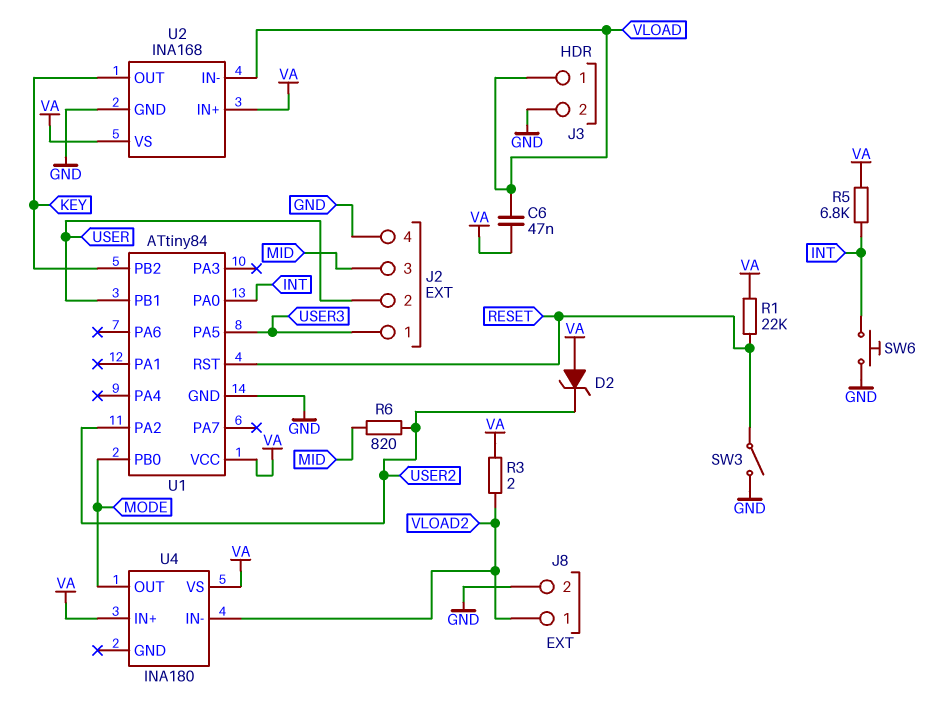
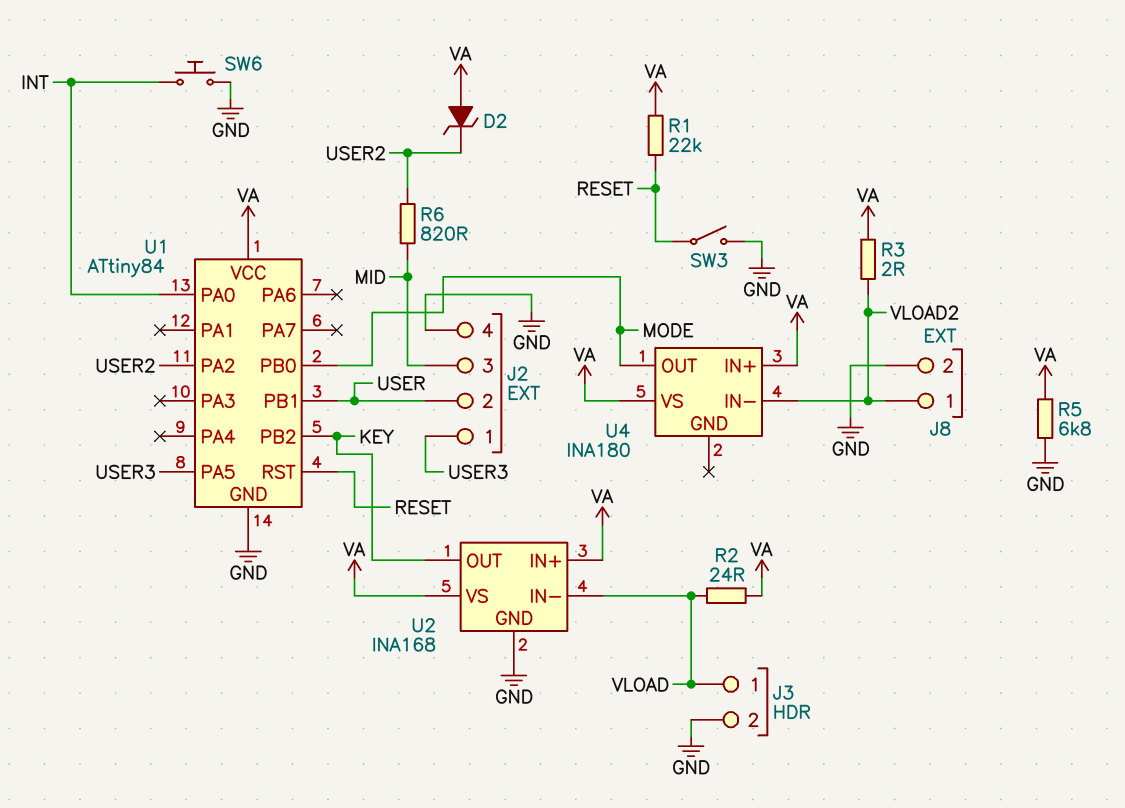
C6: 47nF (VA, VLOAD) -> none
R2: none -> 24 (VA, VLOAD)
R5: 6.8k (INT, VA) -> 6.8k (GND, VA)

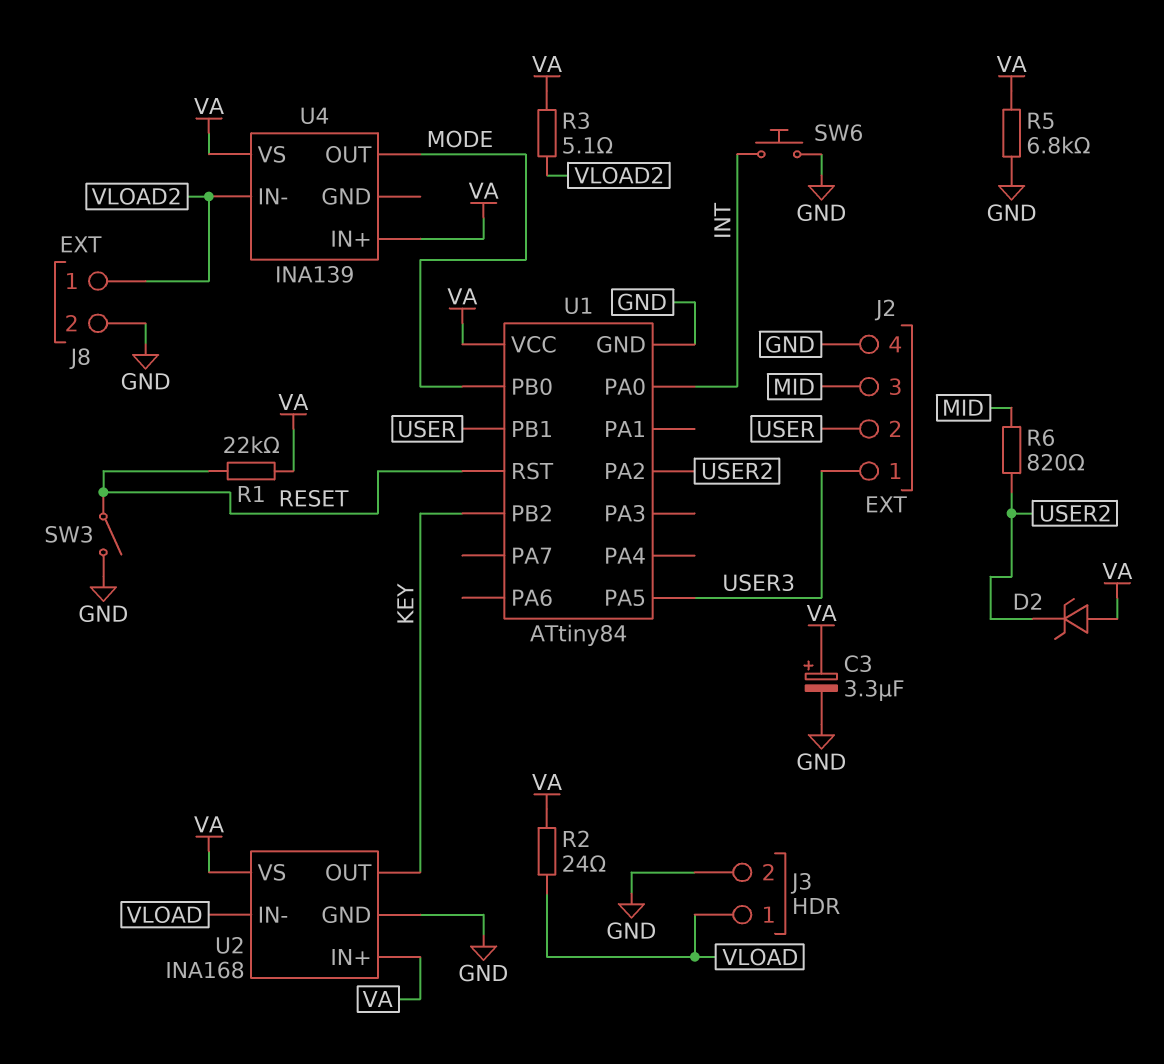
C3: none -> 3.3uF (plus VA, minus GND)
R3: 2 (VA, VLOAD2) -> 5.1 (VA, VLOAD2)
U4: INA180 -> INA139

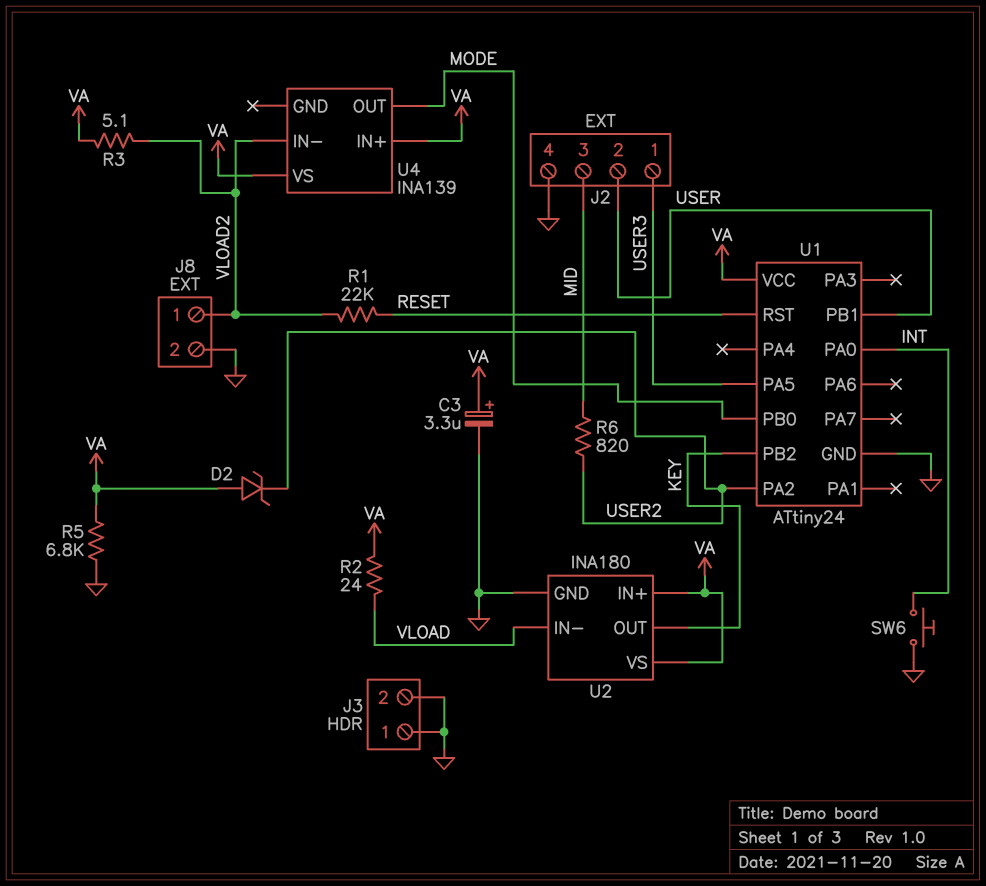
J3 pin 1: VLOAD -> GND
R1: 22k (RESET, VA) -> 22k (RESET, VLOAD2)
SW3: switch (GND, RESET) -> none
U1: ATtiny84 -> ATtiny24
U2: INA168 -> INA180

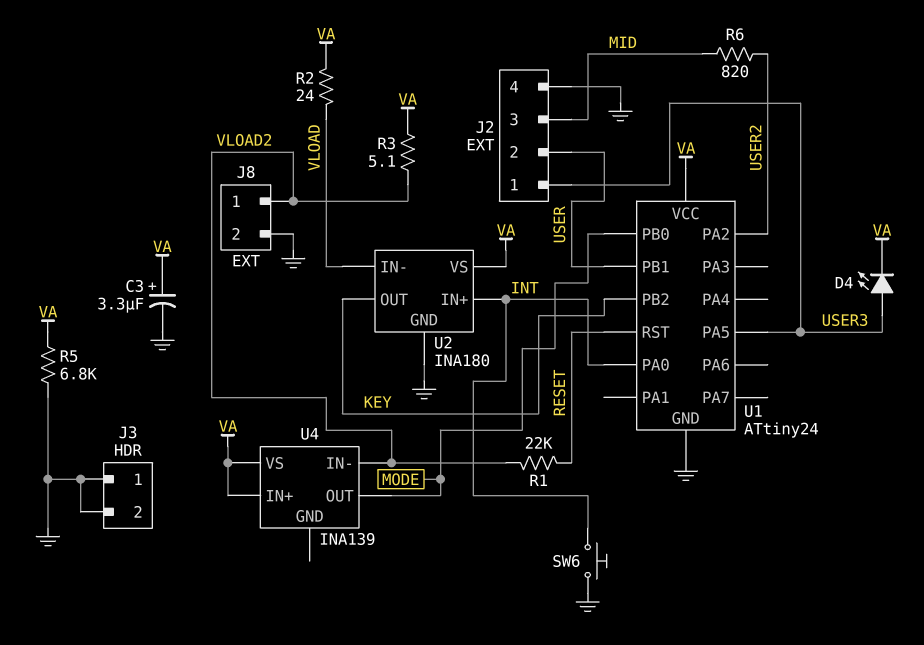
D2: zener (A VA, K USER2) -> none
D4: none -> LED (A USER3, K VA)
U2 pin IN+: VA -> INT

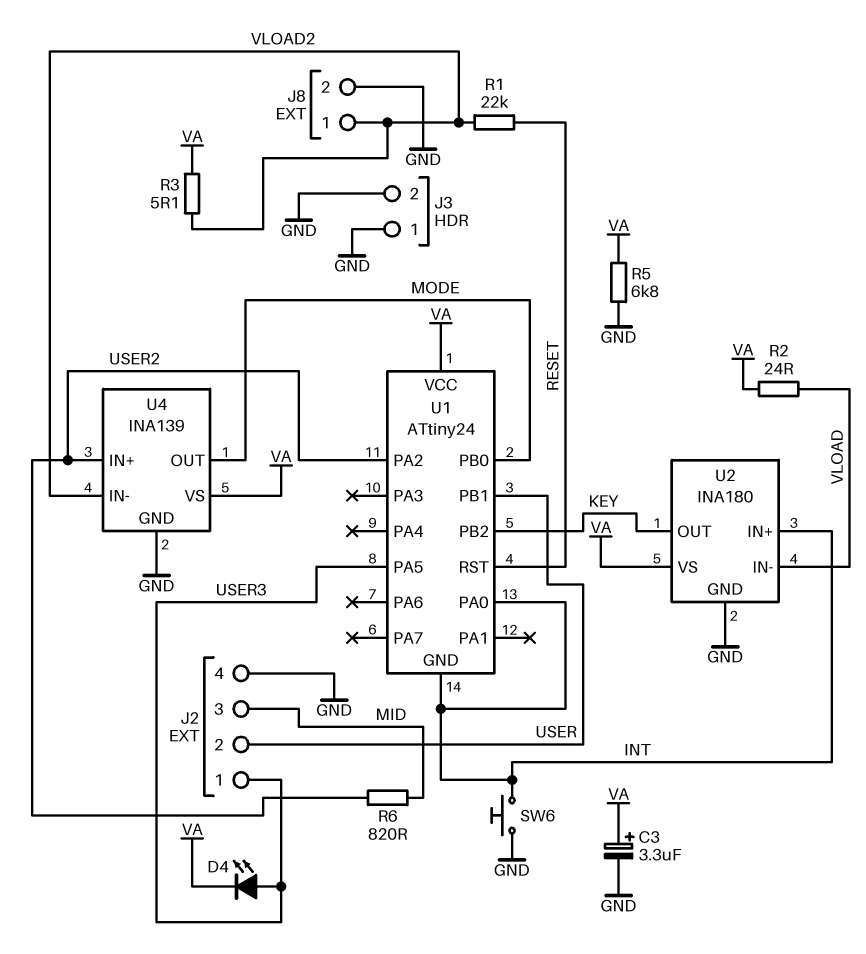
U1 pin GND: GND -> INT
U4 pin GND: none -> GND
U4 pin IN+: VA -> USER2

